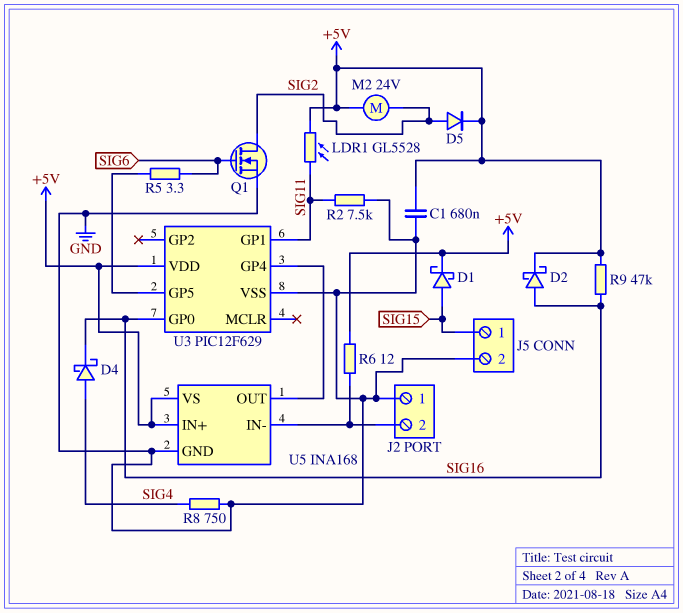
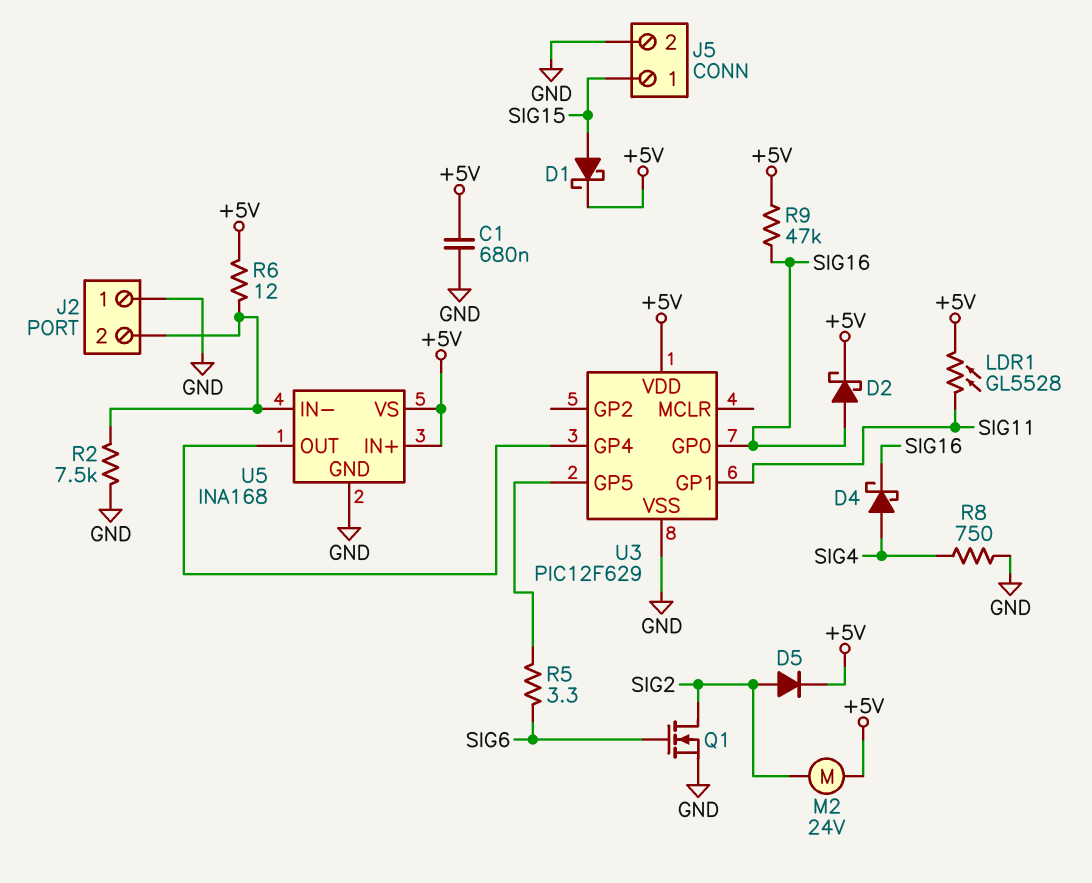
R2: 7.5k (GND, SIG11) -> 7.5k (GND, J2/2)

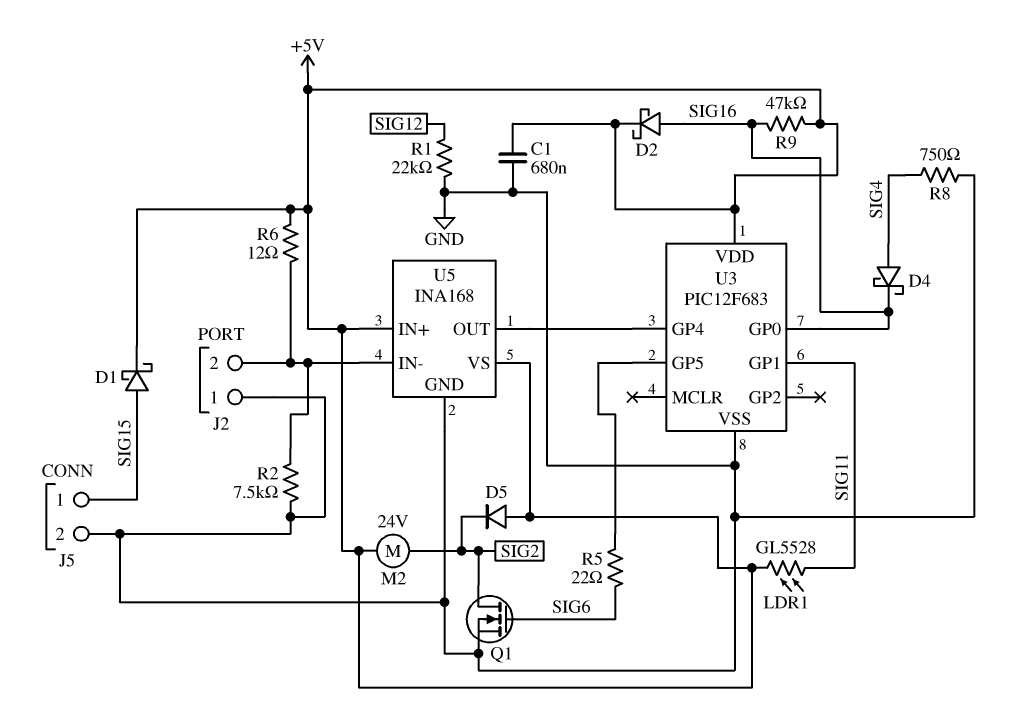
D5: diode (A SIG2, K +5V) -> diode (A +5V, K SIG2)
R1: none -> 22k (GND, SIG12)
R5: 3.3 (SIG6, U3/GP5) -> 22 (SIG6, U3/GP5)
U3: PIC12F629 -> PIC12F683

